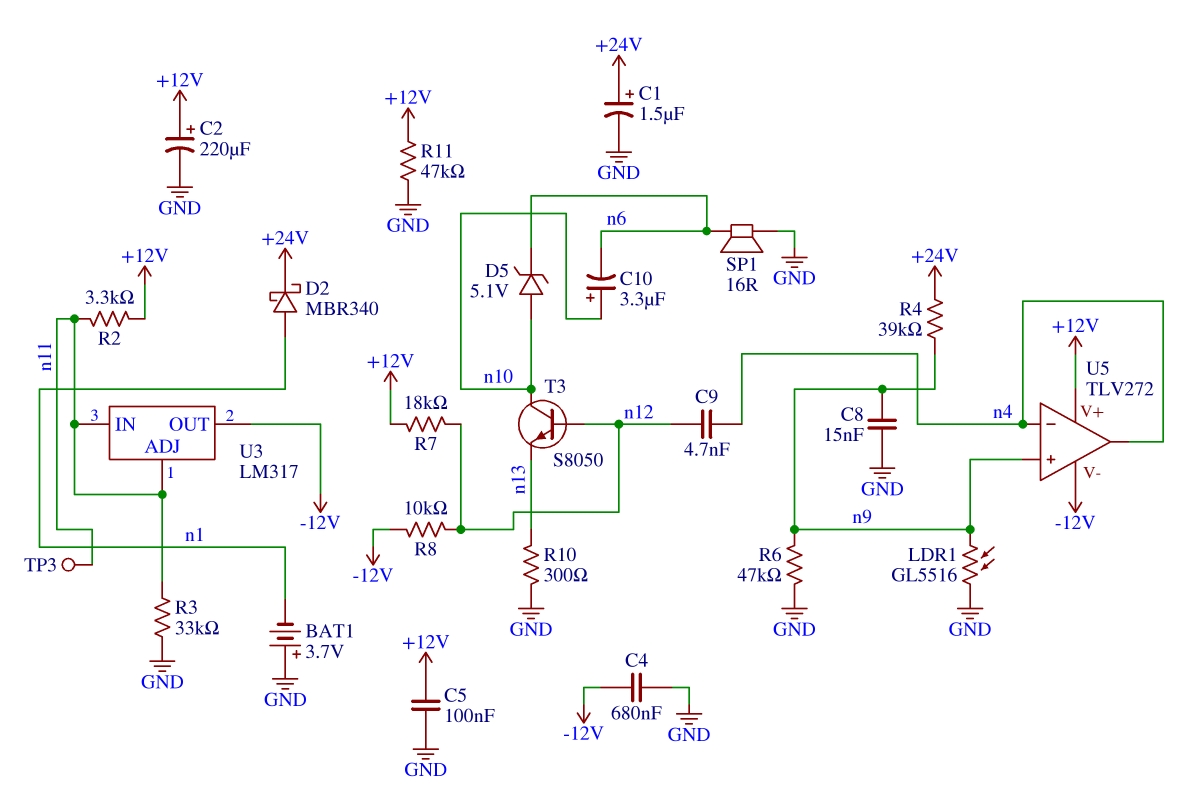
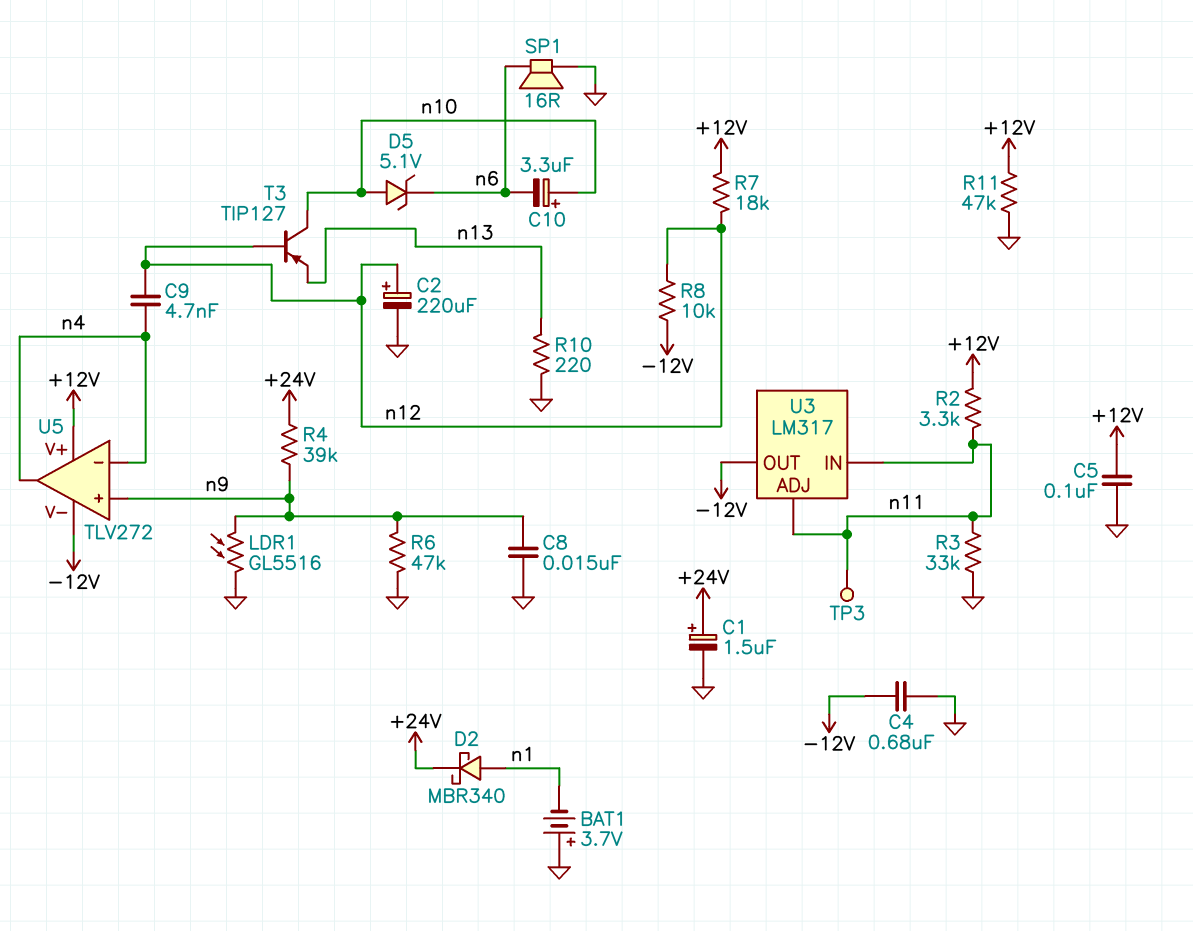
C2: 220uF (plus +12V, minus GND) -> 220uF (plus n12, minus GND)
R10: 300 (GND, n13) -> 220 (GND, n13)
T3: NPN S8050 (B n12, C n10, E n13) -> PNP TIP127 (B n12, C n10, E n13)

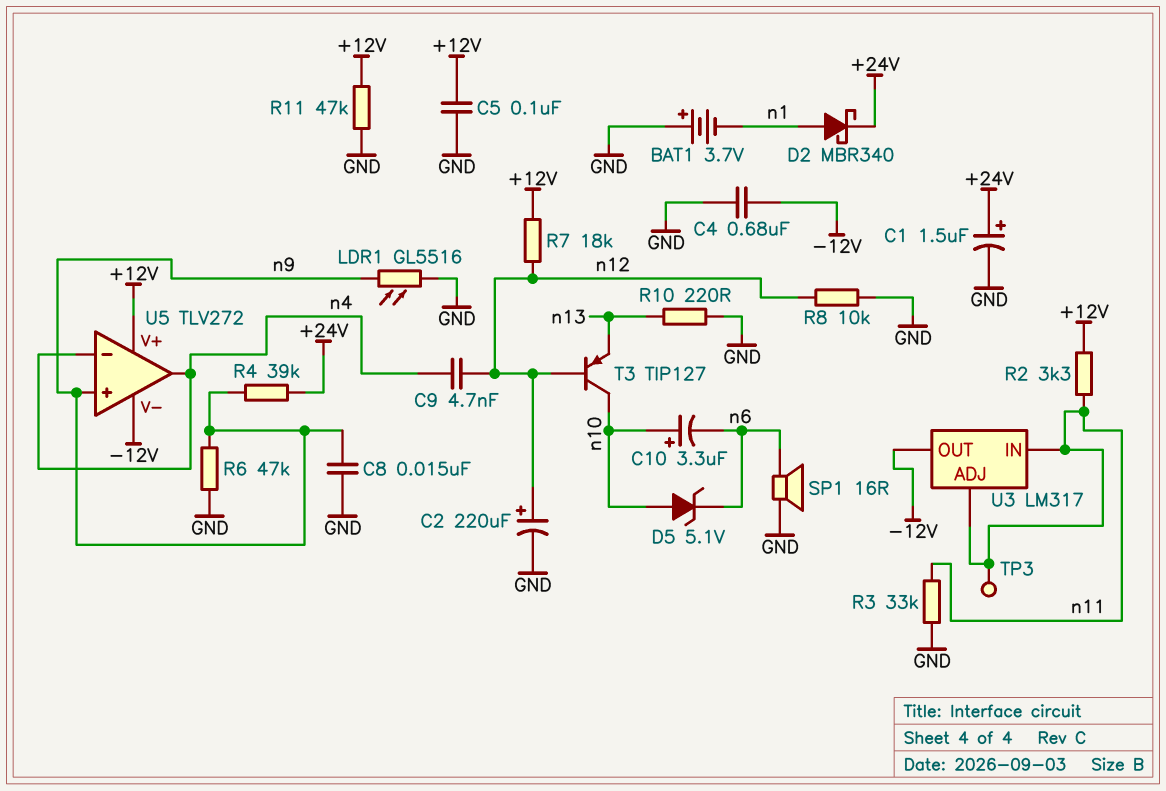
R8: 10k (-12V, n12) -> 10k (GND, n12)

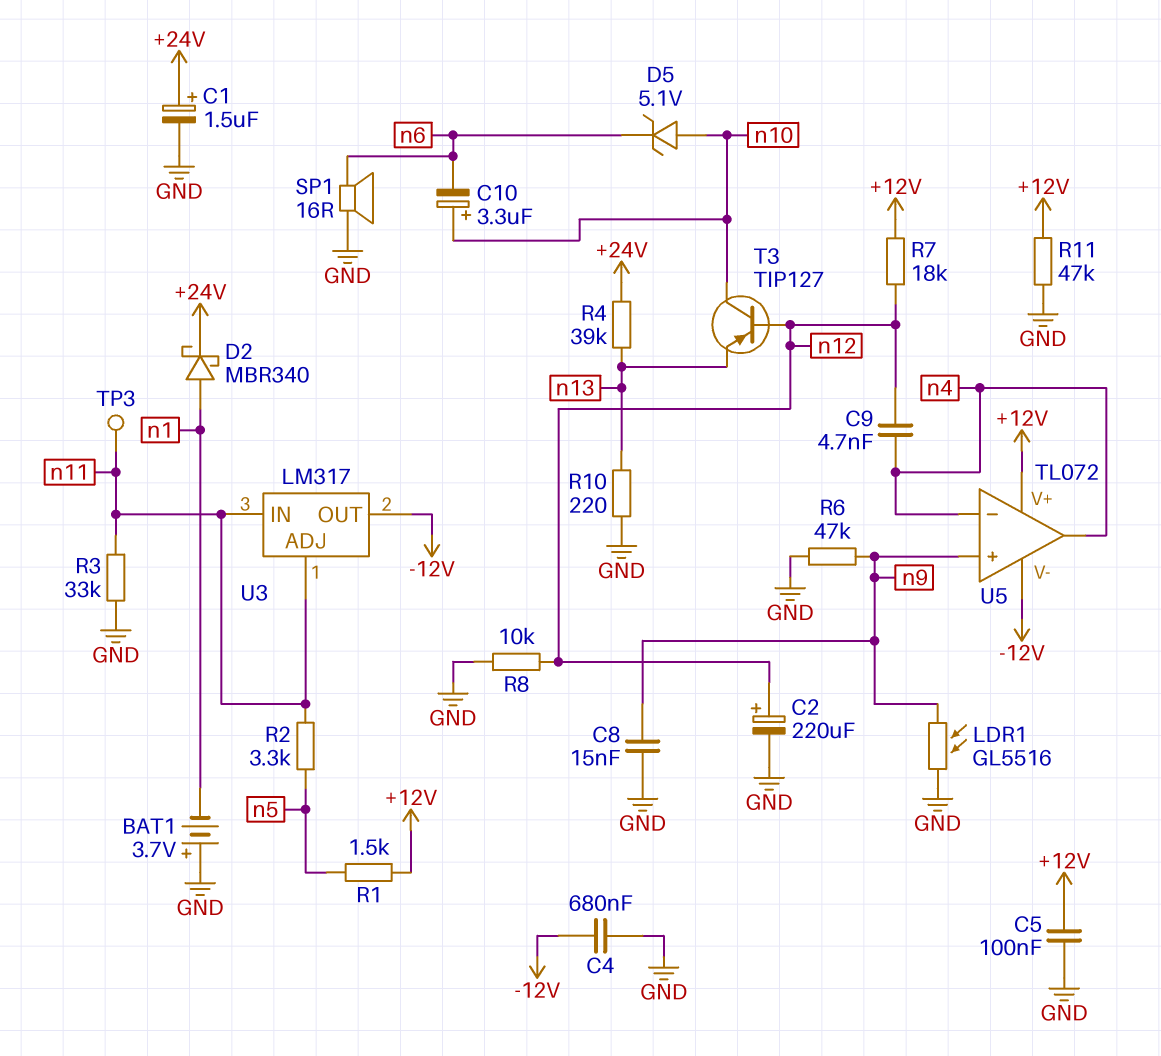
R1: none -> 1.5k (+12V, n5)
R2: 3.3k (+12V, n11) -> 3.3k (n5, n11)
R4: 39k (+24V, n9) -> 39k (+24V, n13)
U5: TLV272 -> TL072

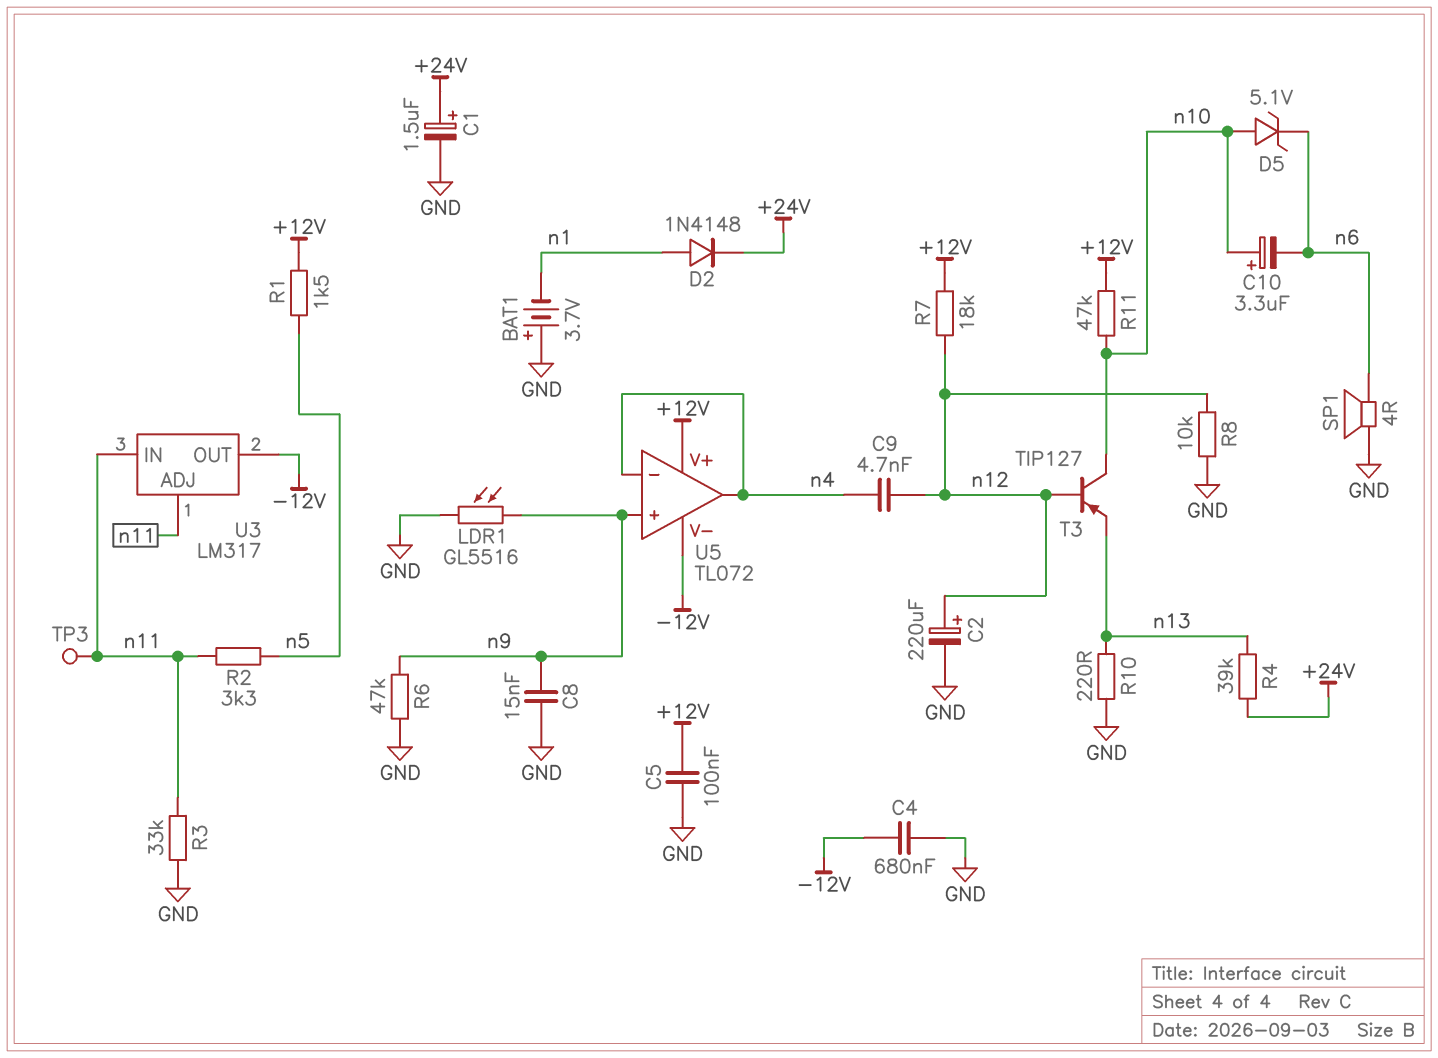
D2: schottky MBR340 (A n1, K +24V) -> diode 1N4148 (A n1, K +24V)
R11: 47k (+12V, GND) -> 47k (+12V, n10)
SP1: speaker 16R (GND, n6) -> speaker 4R (GND, n6)

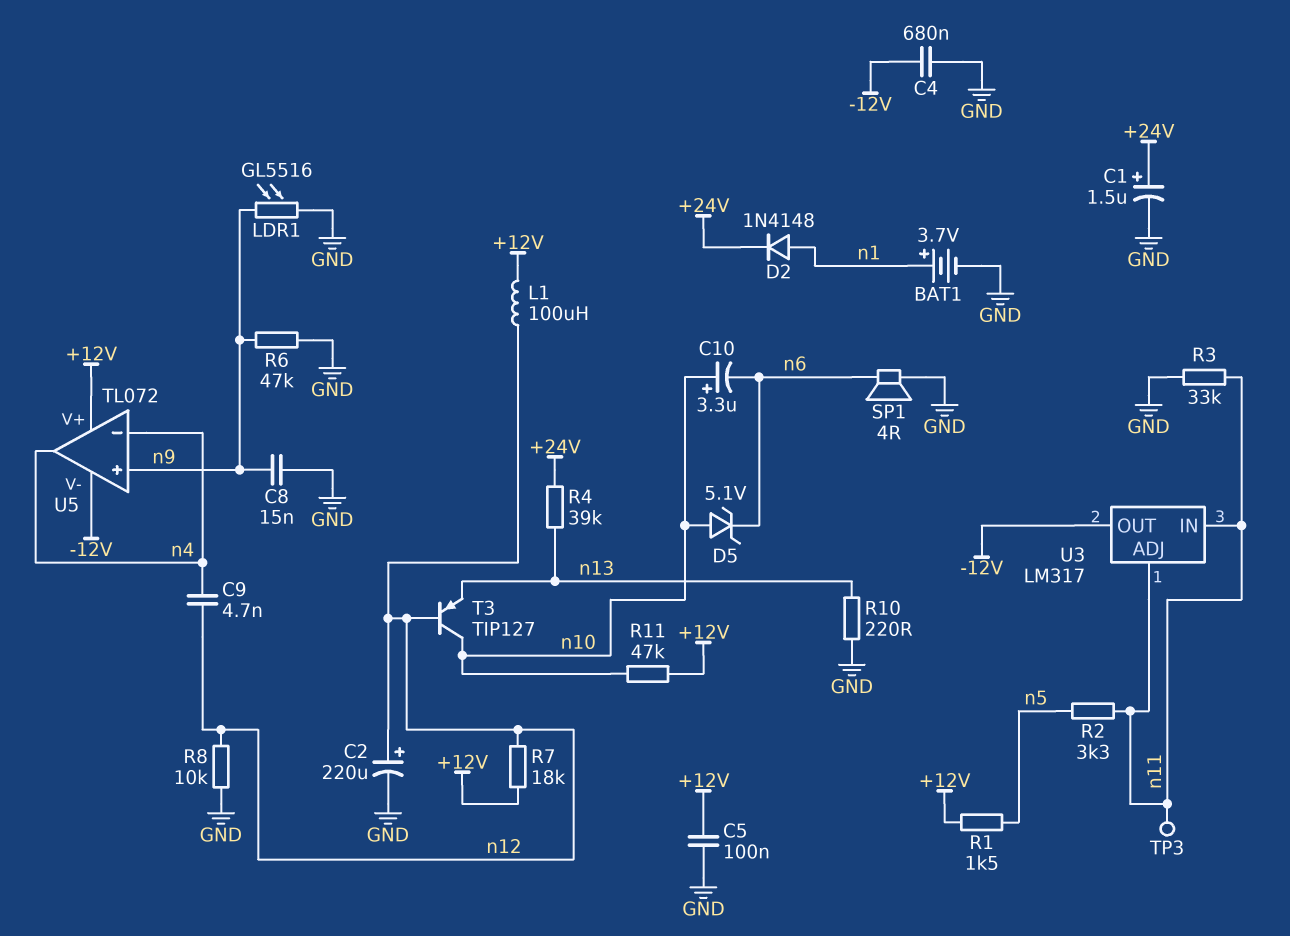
BAT1: 3.7V (plus GND, minus n1) -> 3.7V (plus n1, minus GND)
L1: none -> 100uH (+12V, n12)

